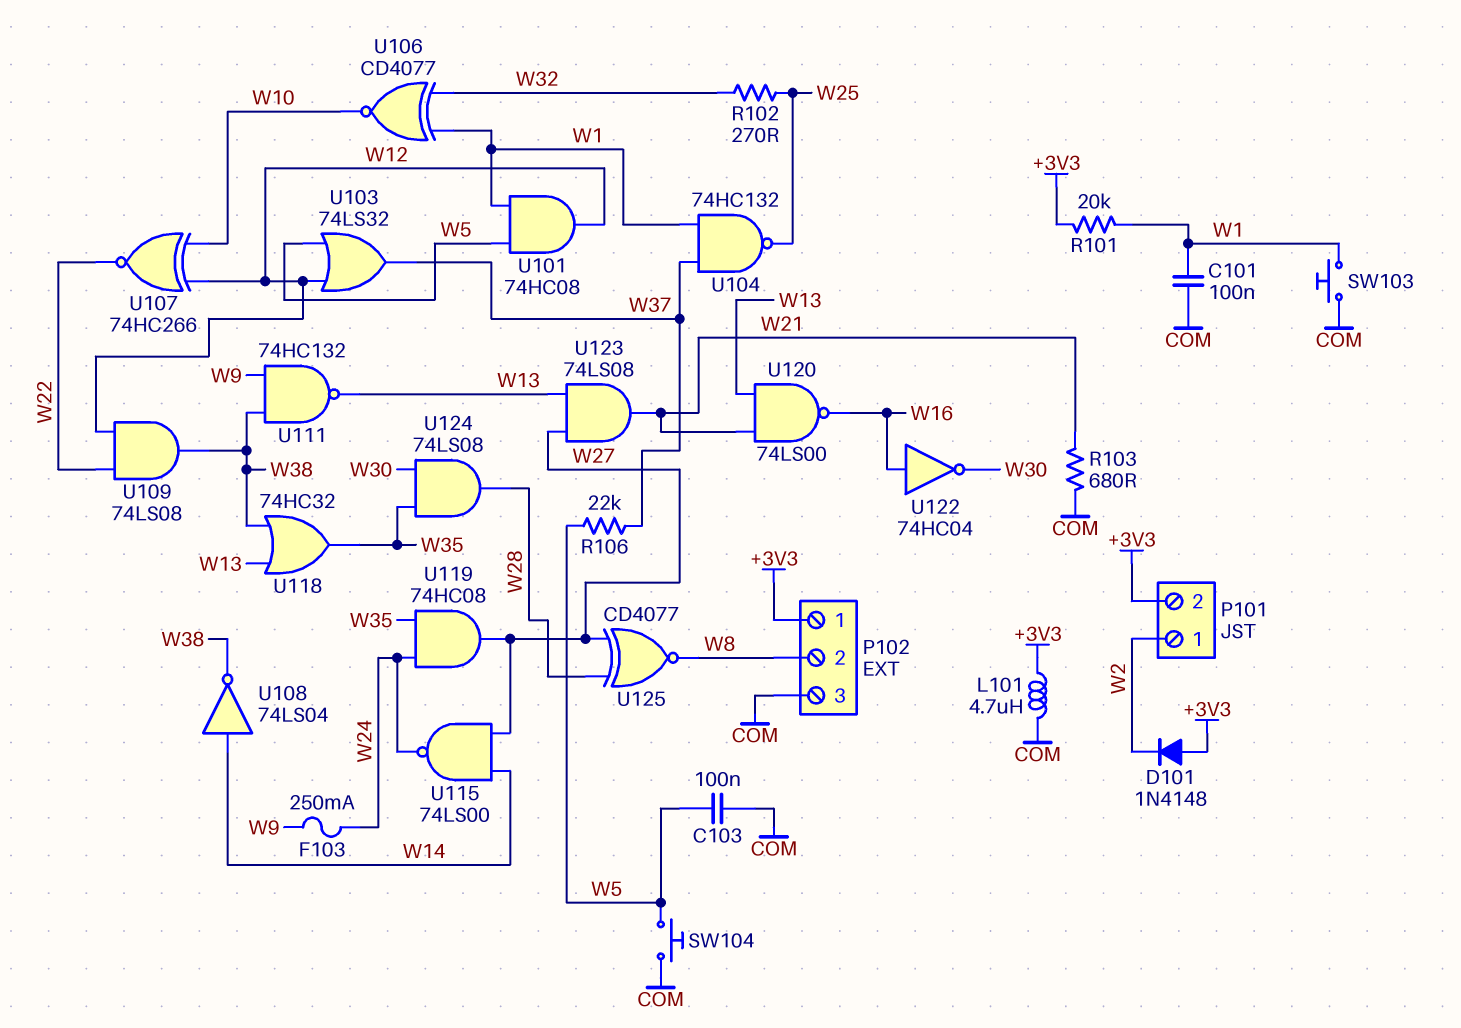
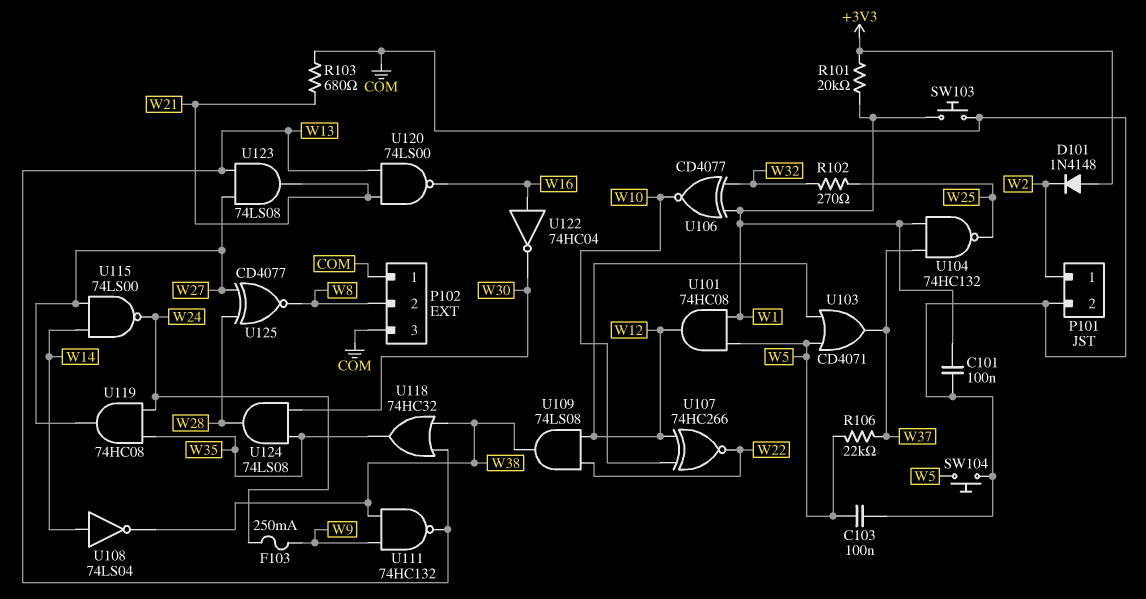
L101: 4.7uH (+3V3, COM) -> none
P101 pin 2: +3V3 -> COM
P102 pin 1: +3V3 -> COM
U103: OR 74LS32 (in W5, in W12, out W37) -> OR CD4071 (in W5, in W12, out W37)

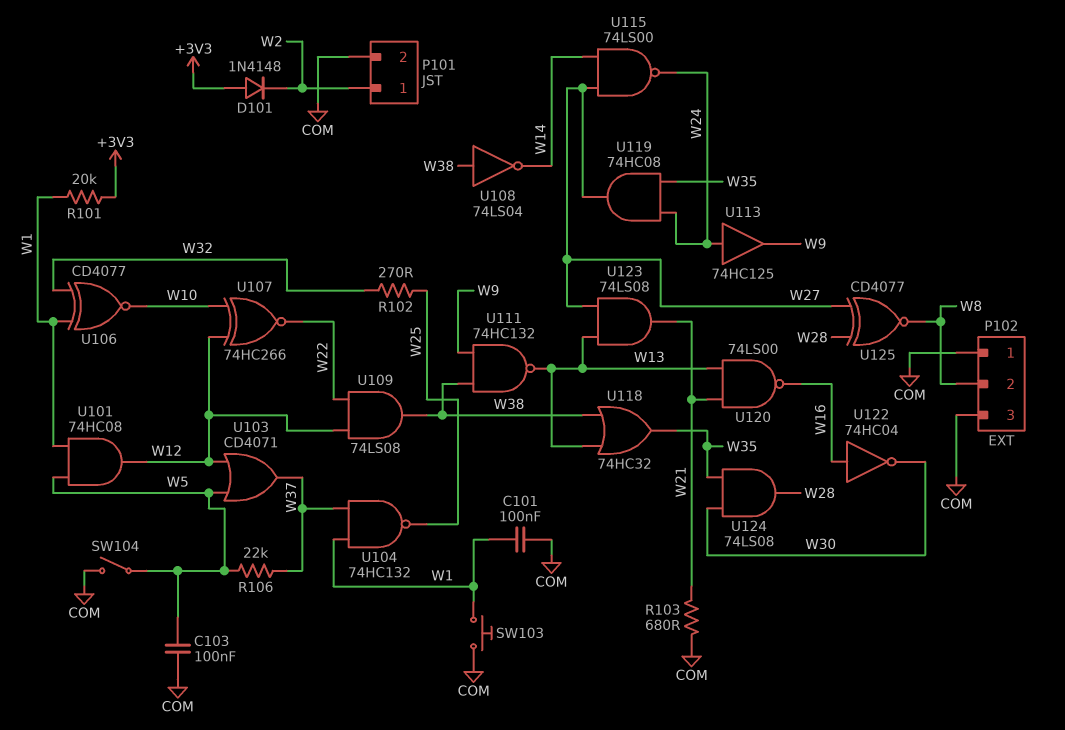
F103: 250mA (W9, W24) -> none
SW104: button (COM, W5) -> switch (COM, W5)
U108: NOT 74LS04 (in W14, out W38) -> NOT 74LS04 (in W38, out W14)
U113: none -> buffer 74HC125 (in W24, out W9)

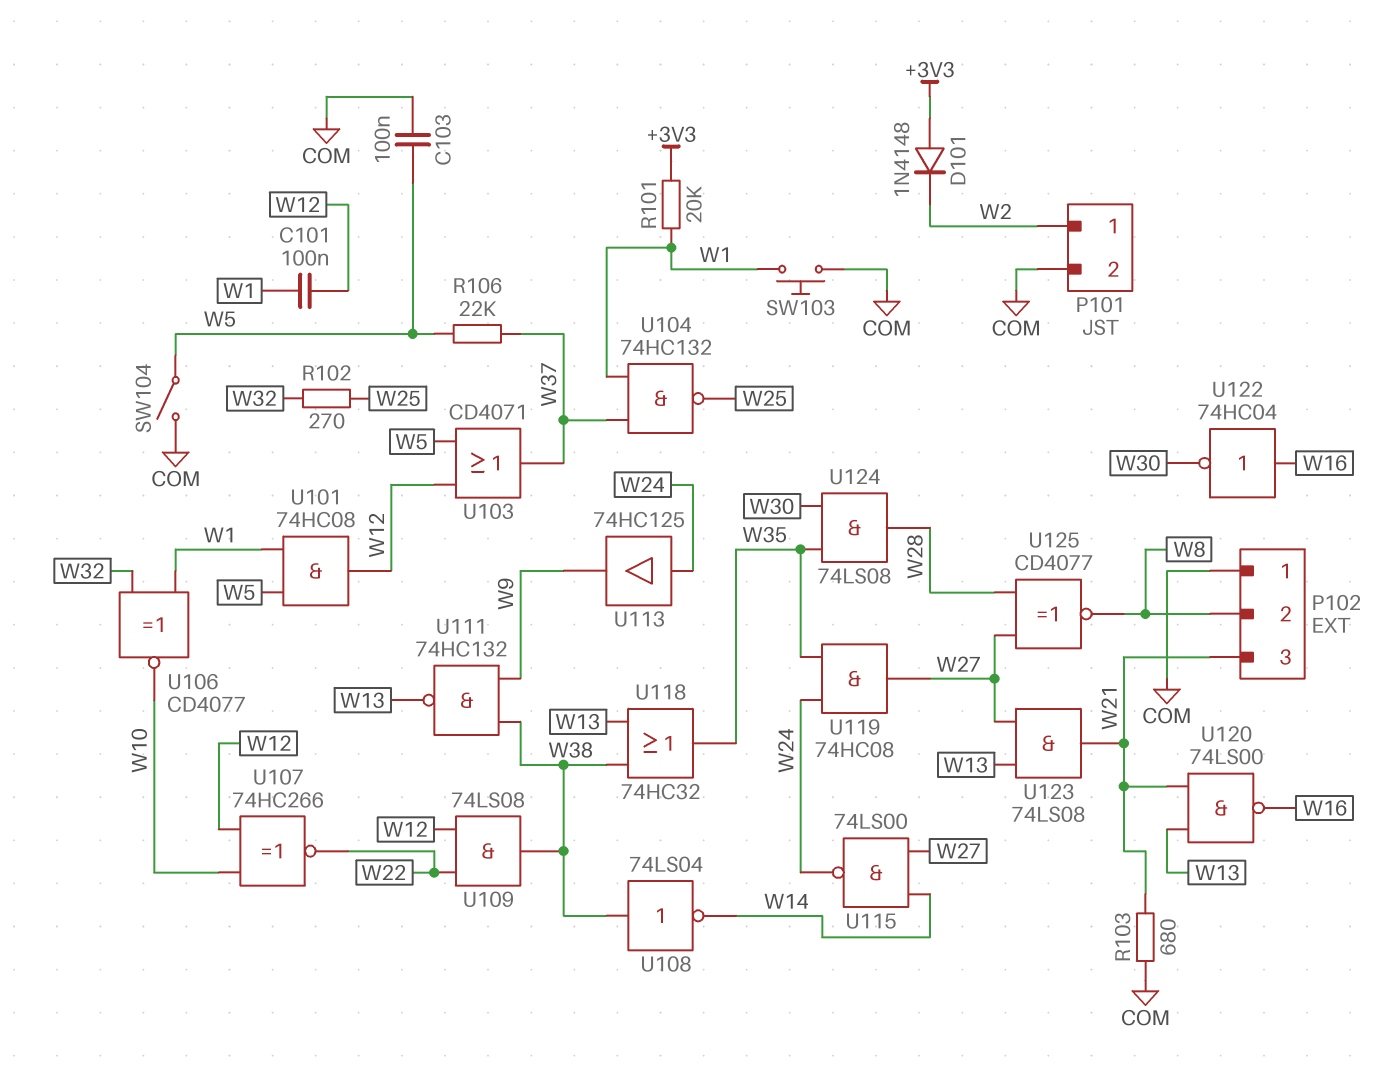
C101: 100nF (COM, W1) -> 100nF (W1, W12)
P102 pin 3: COM -> W21

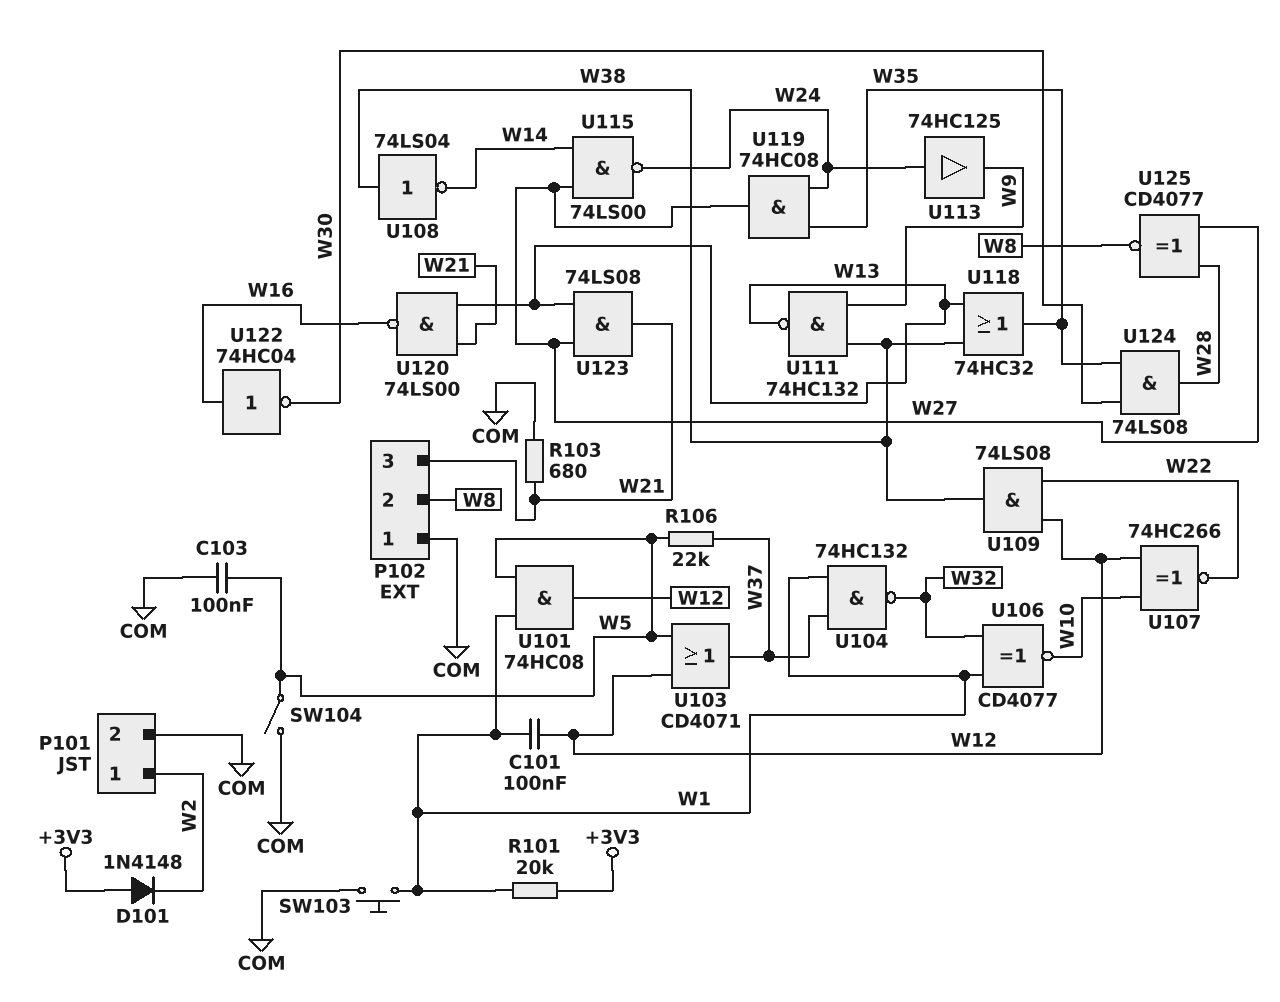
R102: 270 (W25, W32) -> none
U104: NAND 74HC132 (in W1, in W37, out W25) -> NAND 74HC132 (in W1, in W37, out W32)

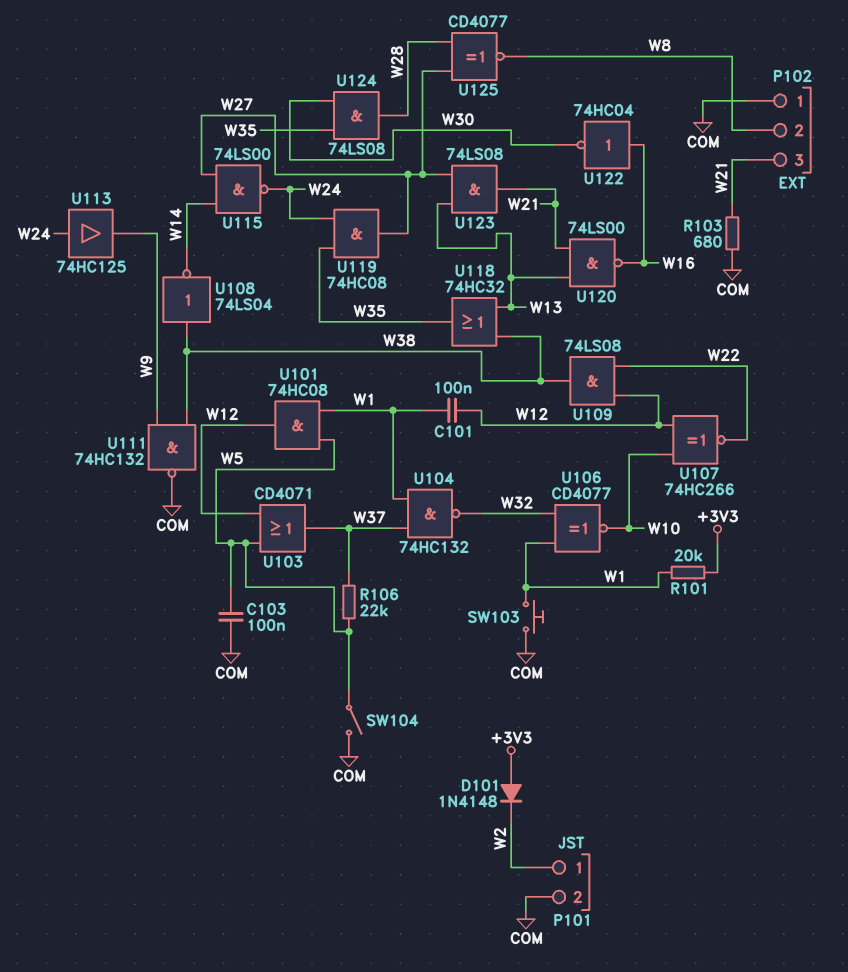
U111: NAND 74HC132 (in W9, in W38, out W13) -> NAND 74HC132 (in W9, in W38, out COM)

